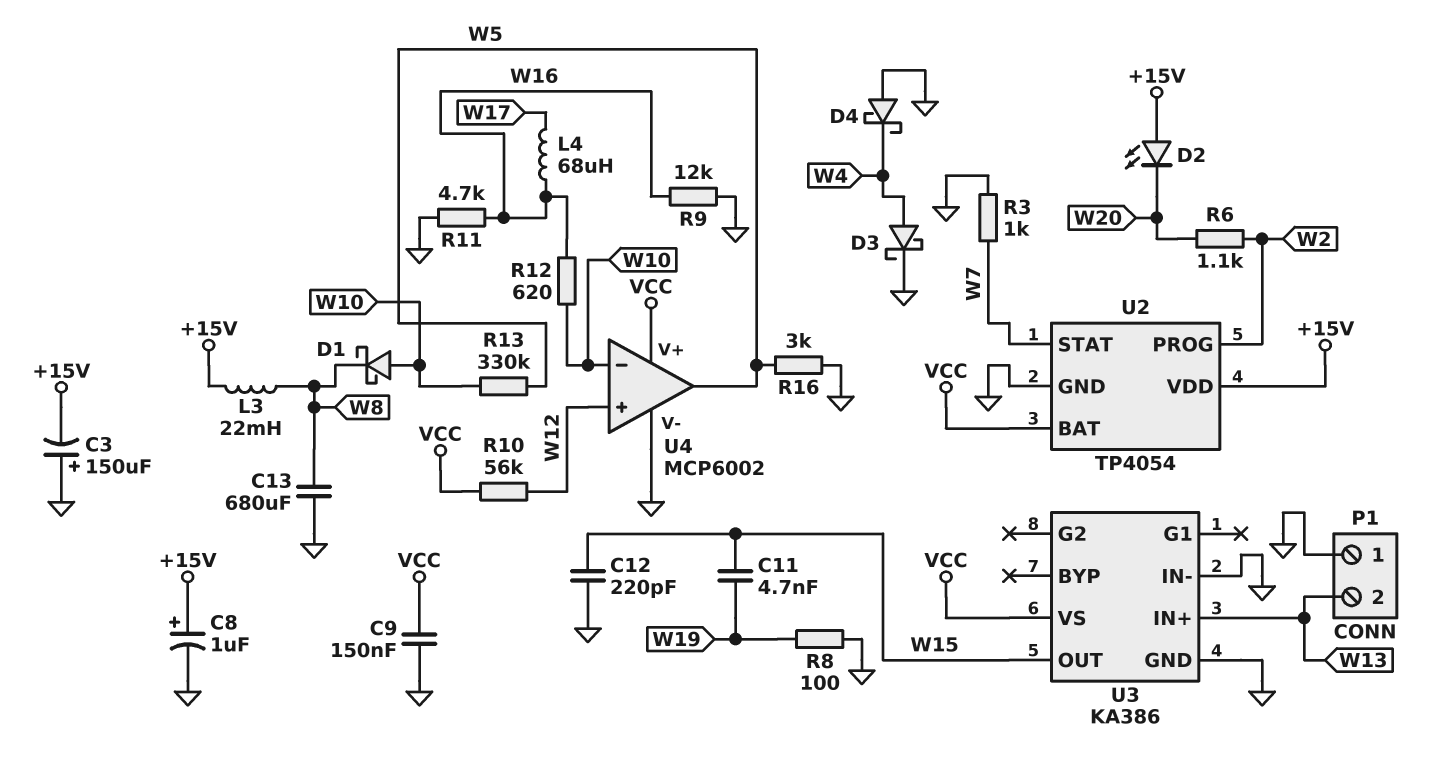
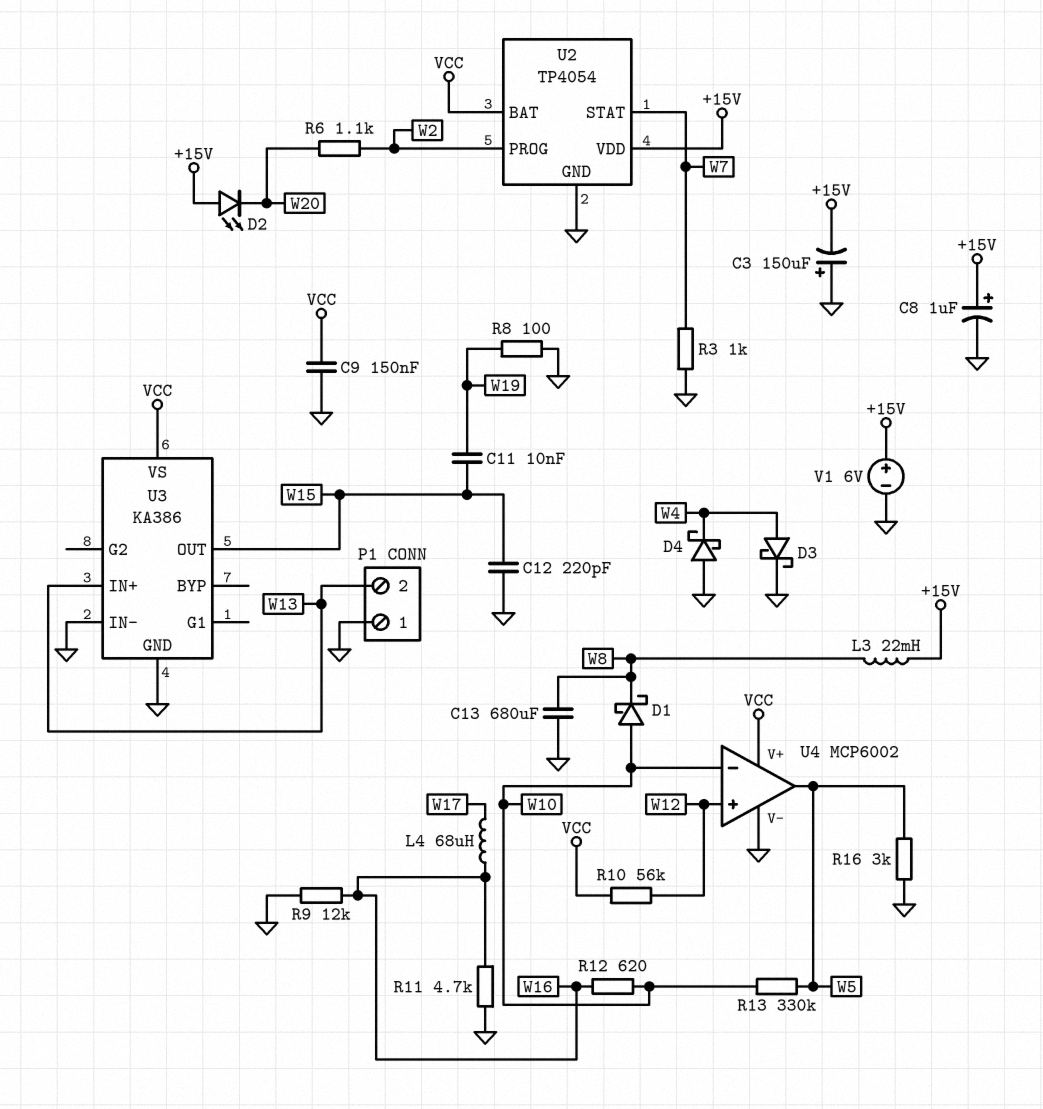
C11: 4.7nF (W15, W19) -> 10nF (W15, W19)
V1: none -> 6V (plus +15V, minus GND)

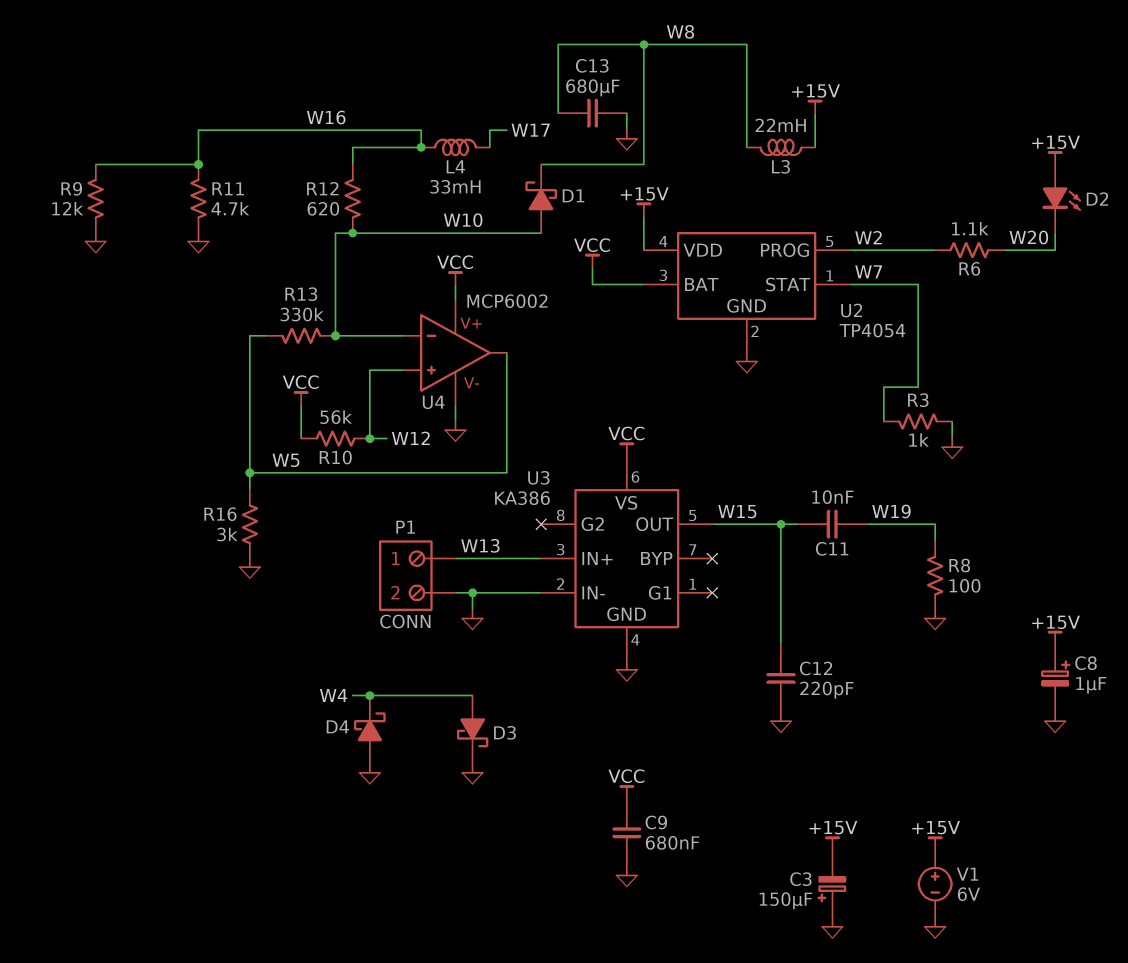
C9: 150nF (GND, VCC) -> 680nF (GND, VCC)
L4: 68uH (W16, W17) -> 33mH (W16, W17)
P1 pin 1: GND -> W13
P1 pin 2: W13 -> GND

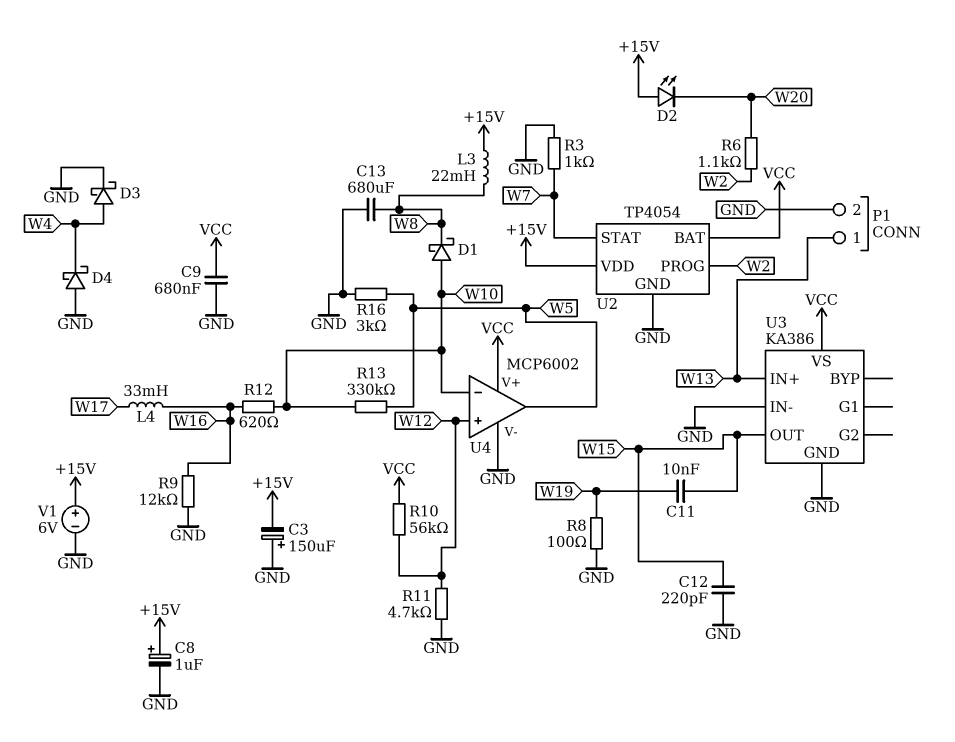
R11: 4.7k (GND, W16) -> 4.7k (GND, W12)

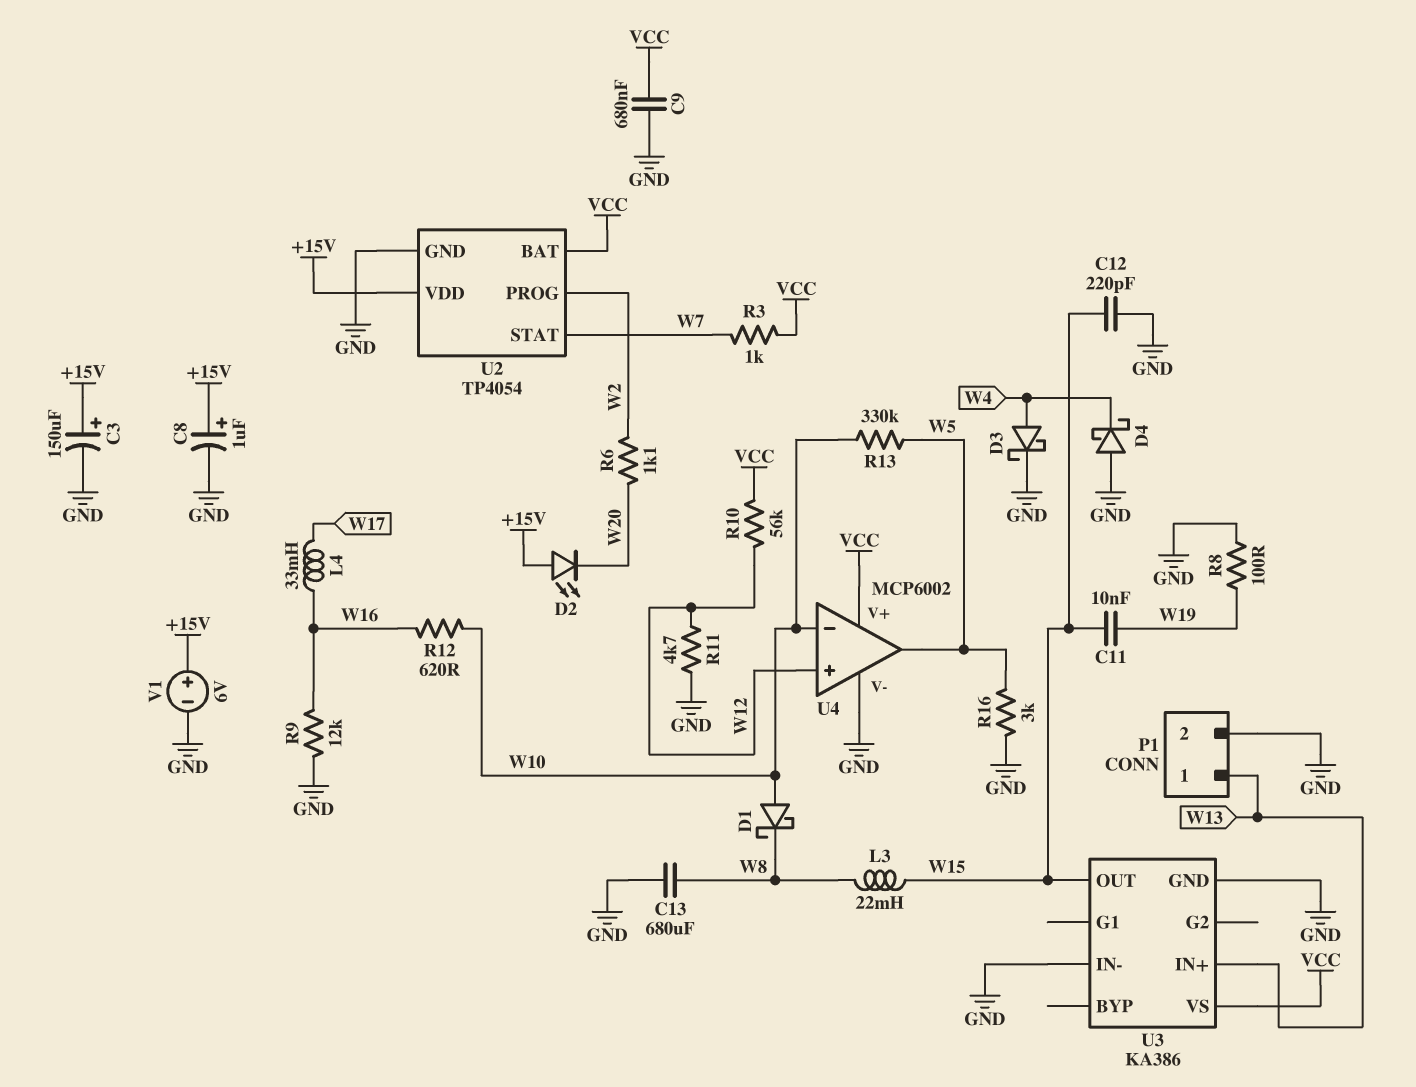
C3: 150uF (plus GND, minus +15V) -> 150uF (plus +15V, minus GND)
L3: 22mH (+15V, W8) -> 22mH (W8, W15)
R3: 1k (GND, W7) -> 1k (VCC, W7)

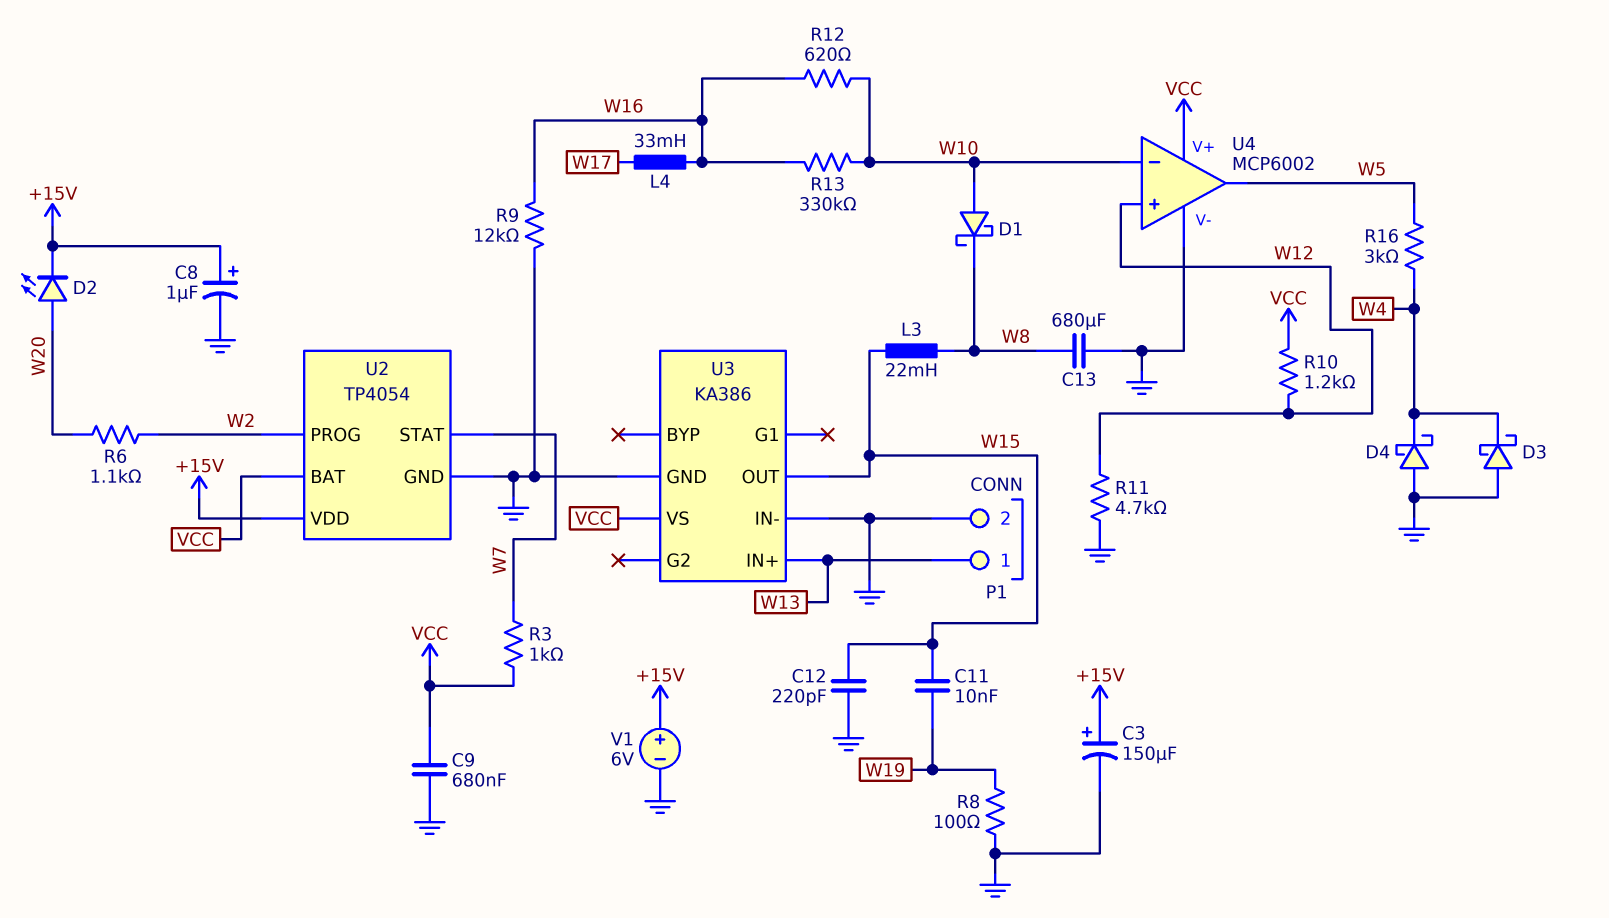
D2: LED (A +15V, K W20) -> LED (A W20, K +15V)
D3: schottky (A W4, K GND) -> schottky (A GND, K W4)
R10: 56k (VCC, W12) -> 1.2k (VCC, W12)
R13: 330k (W5, W10) -> 330k (W10, W16)
R16: 3k (GND, W5) -> 3k (W4, W5)

